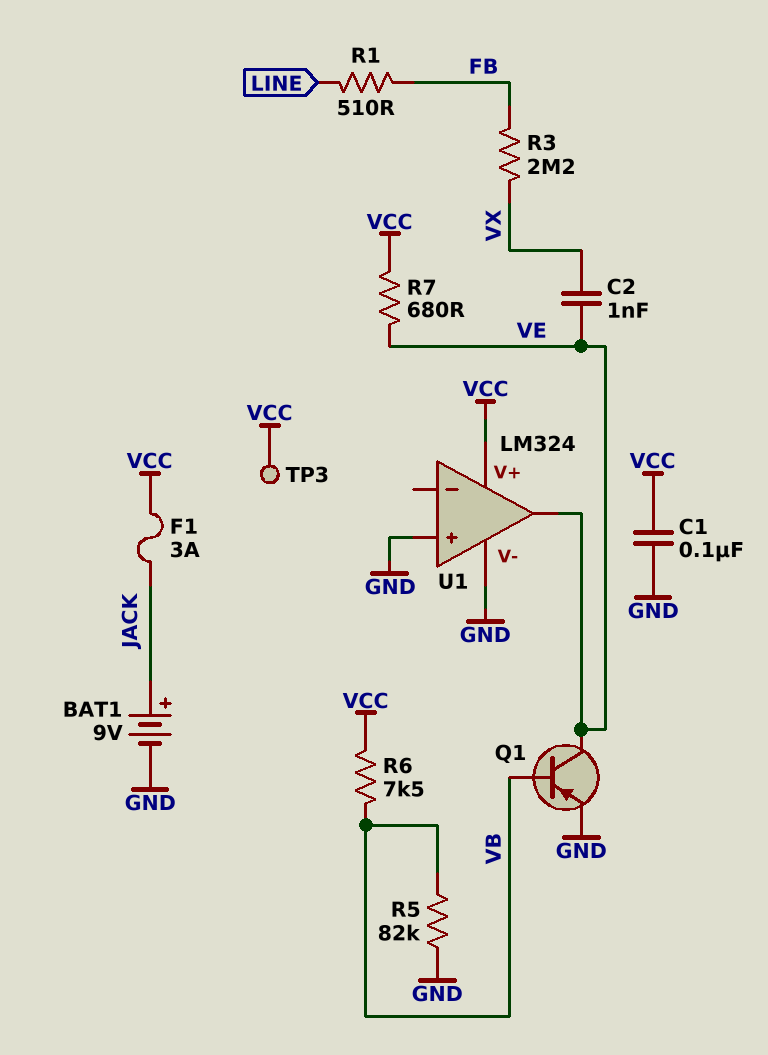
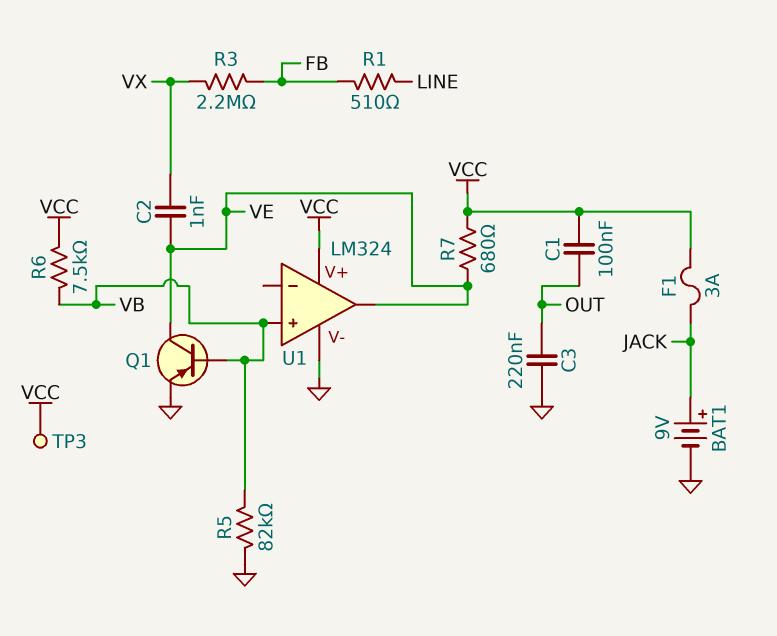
C1: 100nF (GND, VCC) -> 100nF (OUT, VCC)
C3: none -> 220nF (GND, OUT)
U1 pin in+: GND -> VB

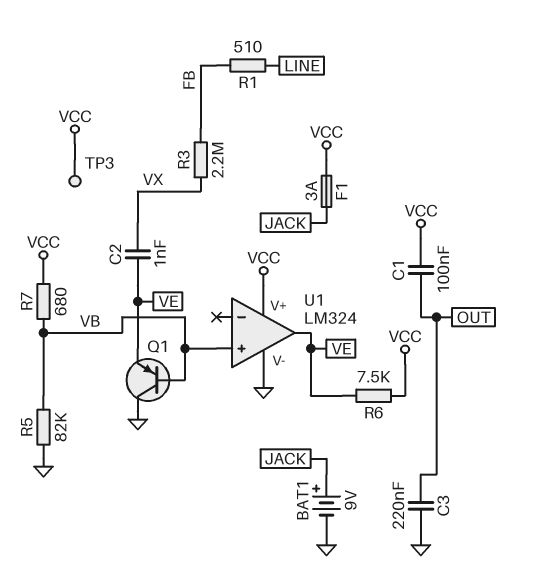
Q1: PNP (B VB, C VE, E GND) -> PNP (B VB, C GND, E VE)
R6: 7.5k (VB, VCC) -> 7.5k (VCC, VE)
R7: 680 (VCC, VE) -> 680 (VB, VCC)

